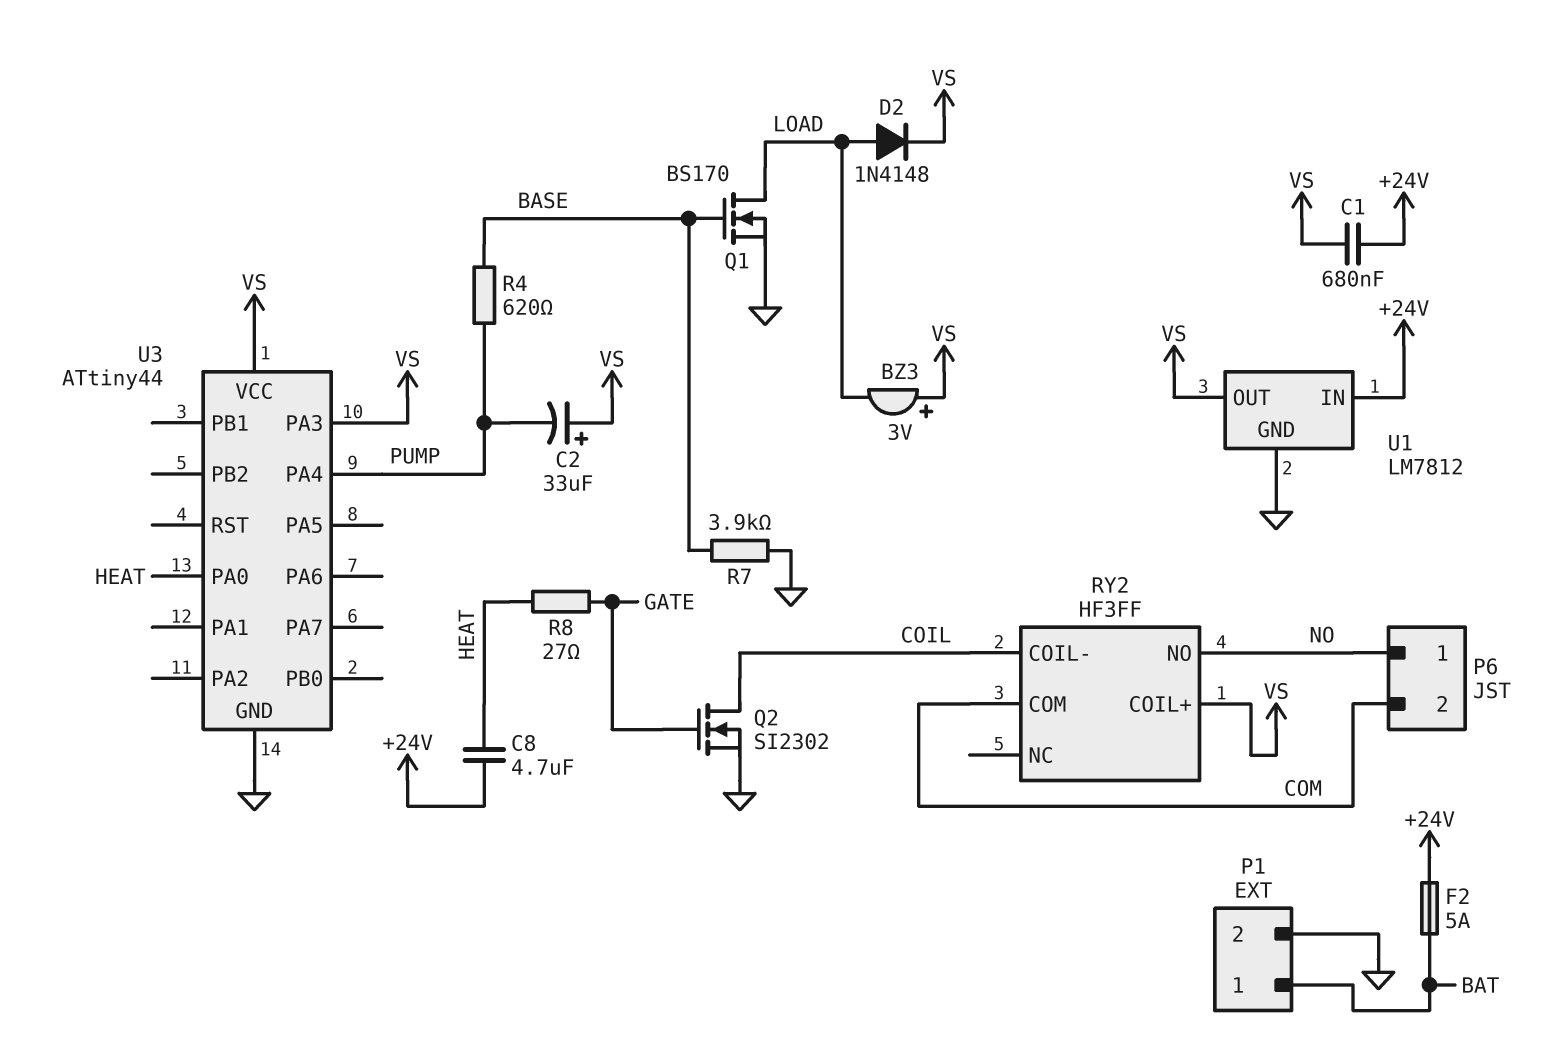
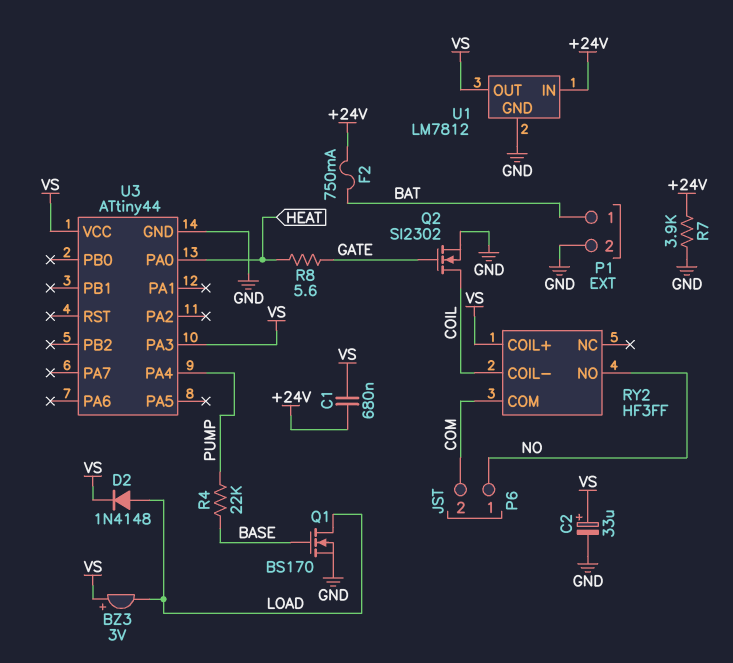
C2: 33uF (plus VS, minus PUMP) -> 33uF (plus VS, minus GND)
C8: 4.7uF (+24V, HEAT) -> none
F2: 5A (+24V, BAT) -> 750mA (+24V, BAT)
R4: 620 (BASE, PUMP) -> 22k (BASE, PUMP)
R7: 3.9k (BASE, GND) -> 3.9k (+24V, GND)
R8: 27 (GATE, HEAT) -> 5.6 (GATE, HEAT)

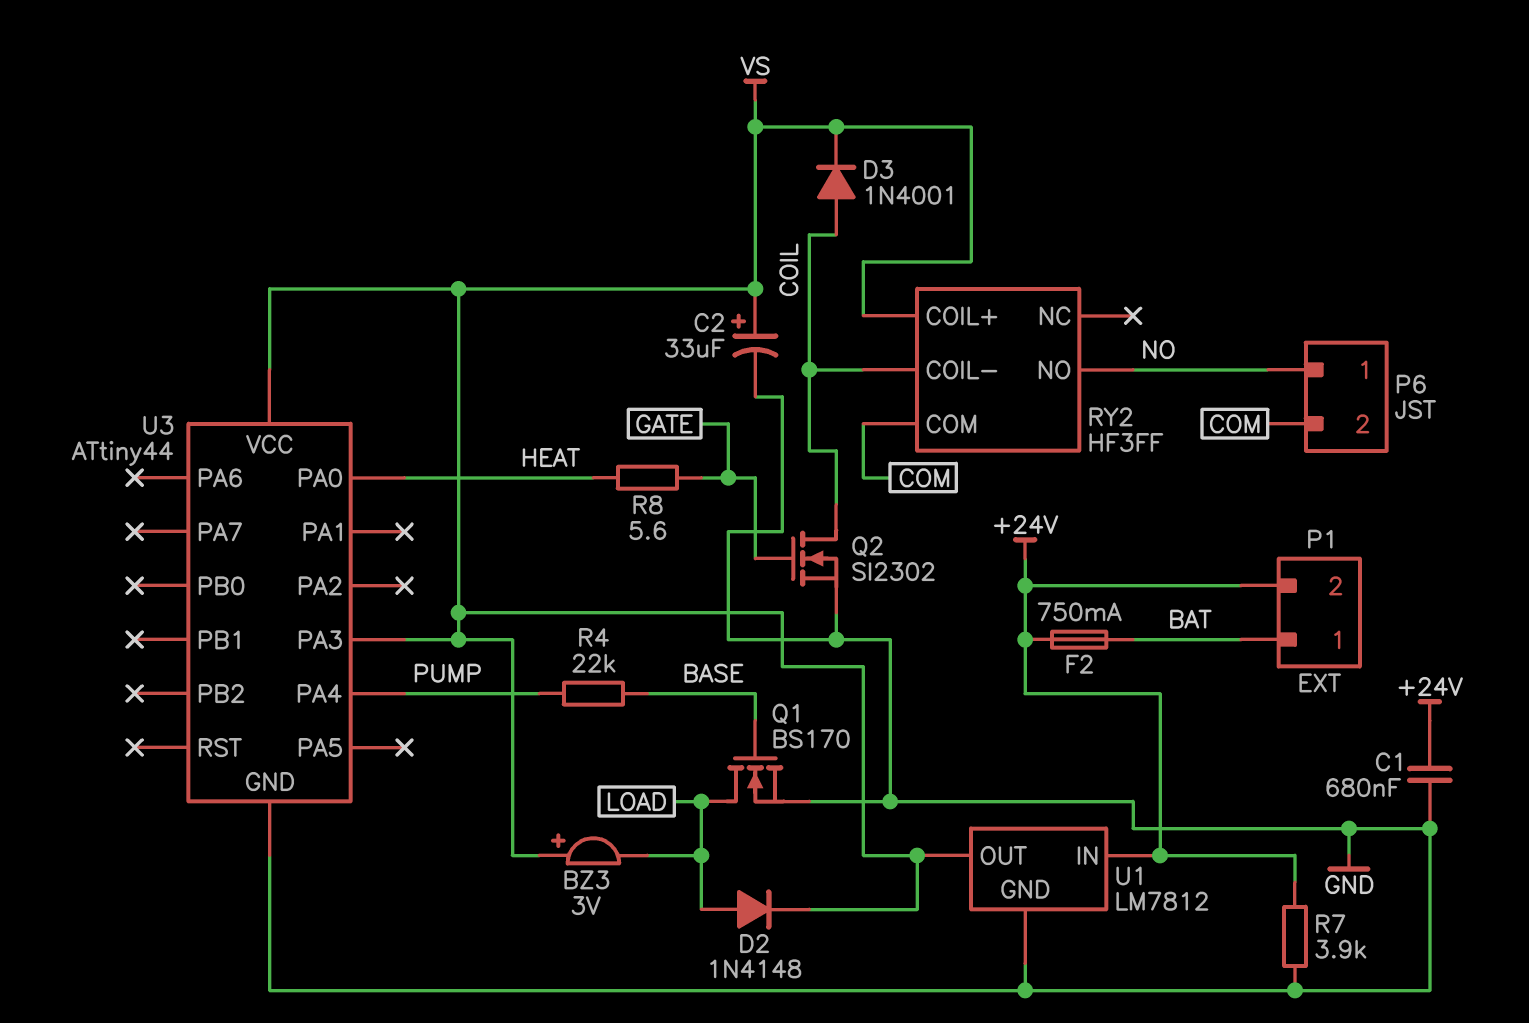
C1: 680nF (+24V, VS) -> 680nF (+24V, GND)
D3: none -> diode 1N4001 (A COIL, K VS)
P1 pin 2: GND -> +24V

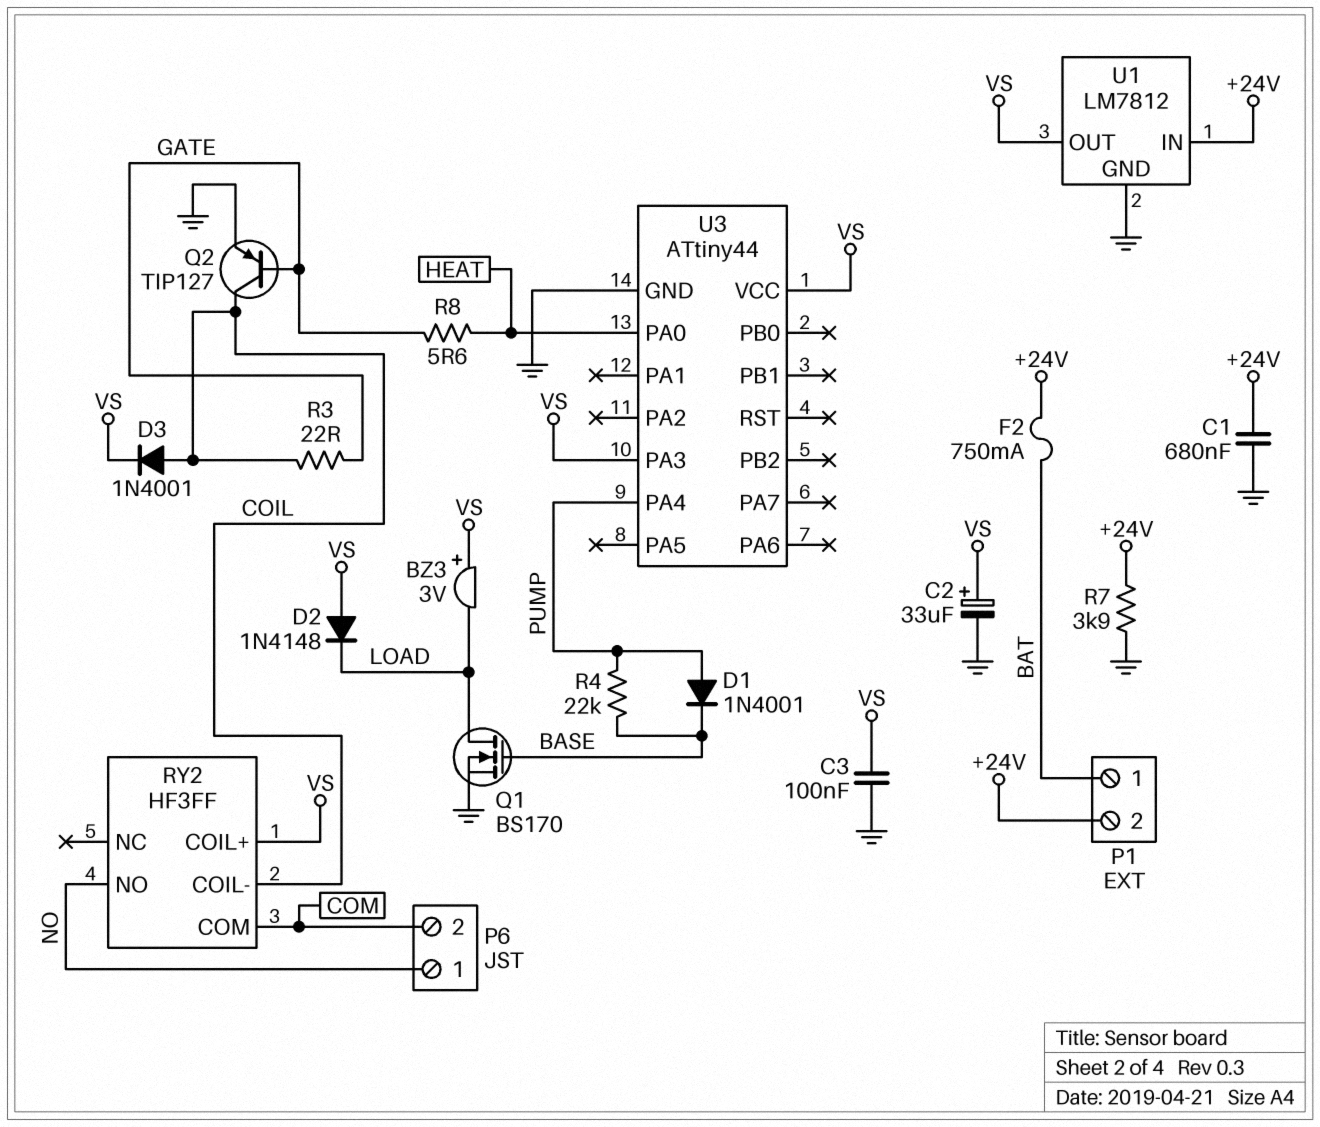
C3: none -> 100nF (GND, VS)
D1: none -> diode 1N4001 (A PUMP, K BASE)
D2: diode 1N4148 (A LOAD, K VS) -> diode 1N4148 (A VS, K LOAD)
Q2: NMOS SI2302 (G GATE, D COIL, S GND) -> PNP TIP127 (B GATE, C COIL, E GND)
R3: none -> 22 (COIL, GATE)

